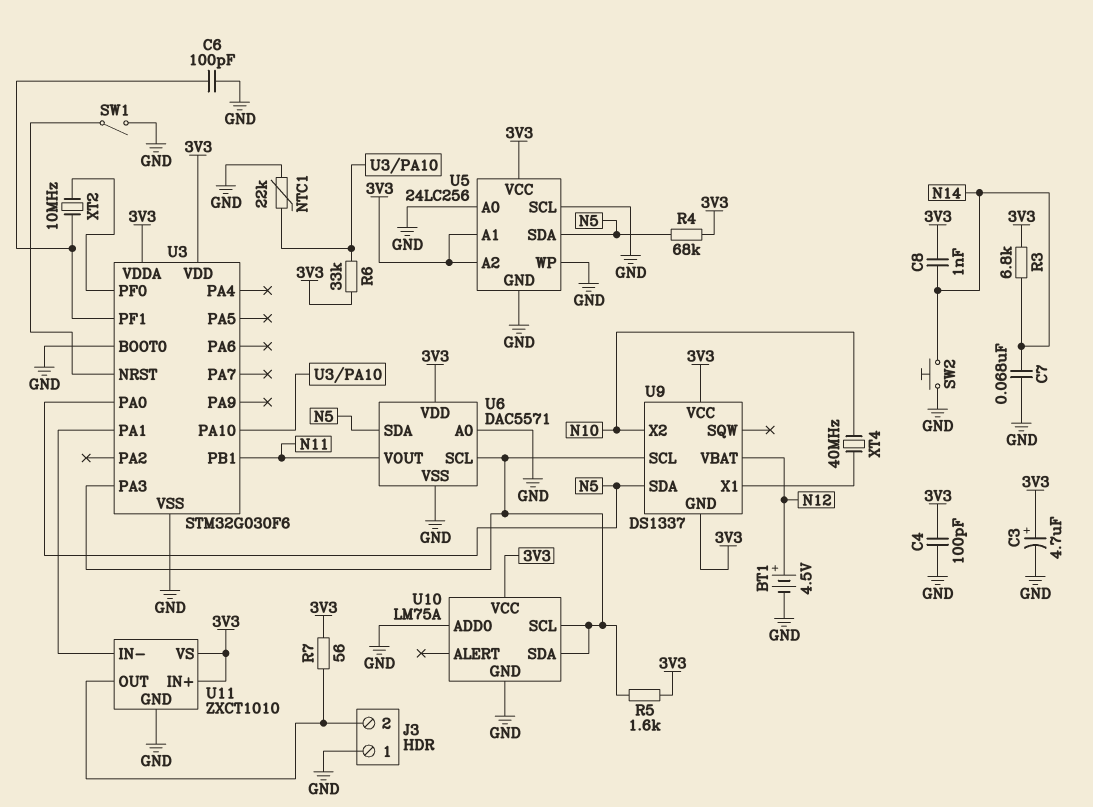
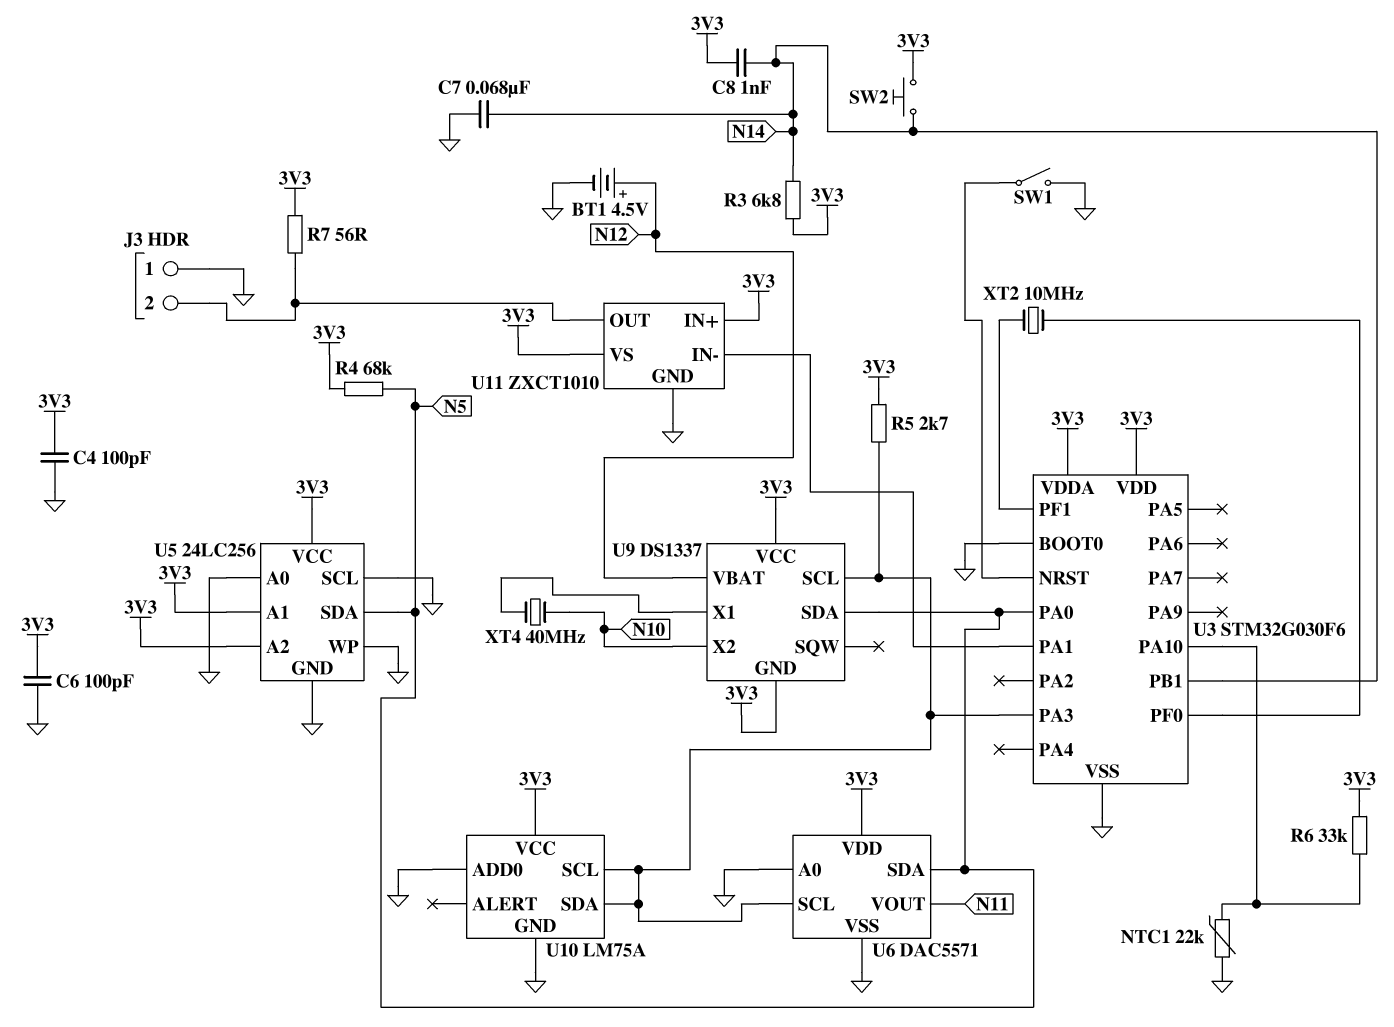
C3: 4.7uF (plus 3V3, minus GND) -> none
C6: 100pF (GND, U3/PF1) -> 100pF (3V3, GND)
R5: 1.6k (3V3, U3/PA3) -> 2.7k (3V3, U3/PA3)
SW2: button (GND, N14) -> button (3V3, N14)
U3 pin PB1: N11 -> N14

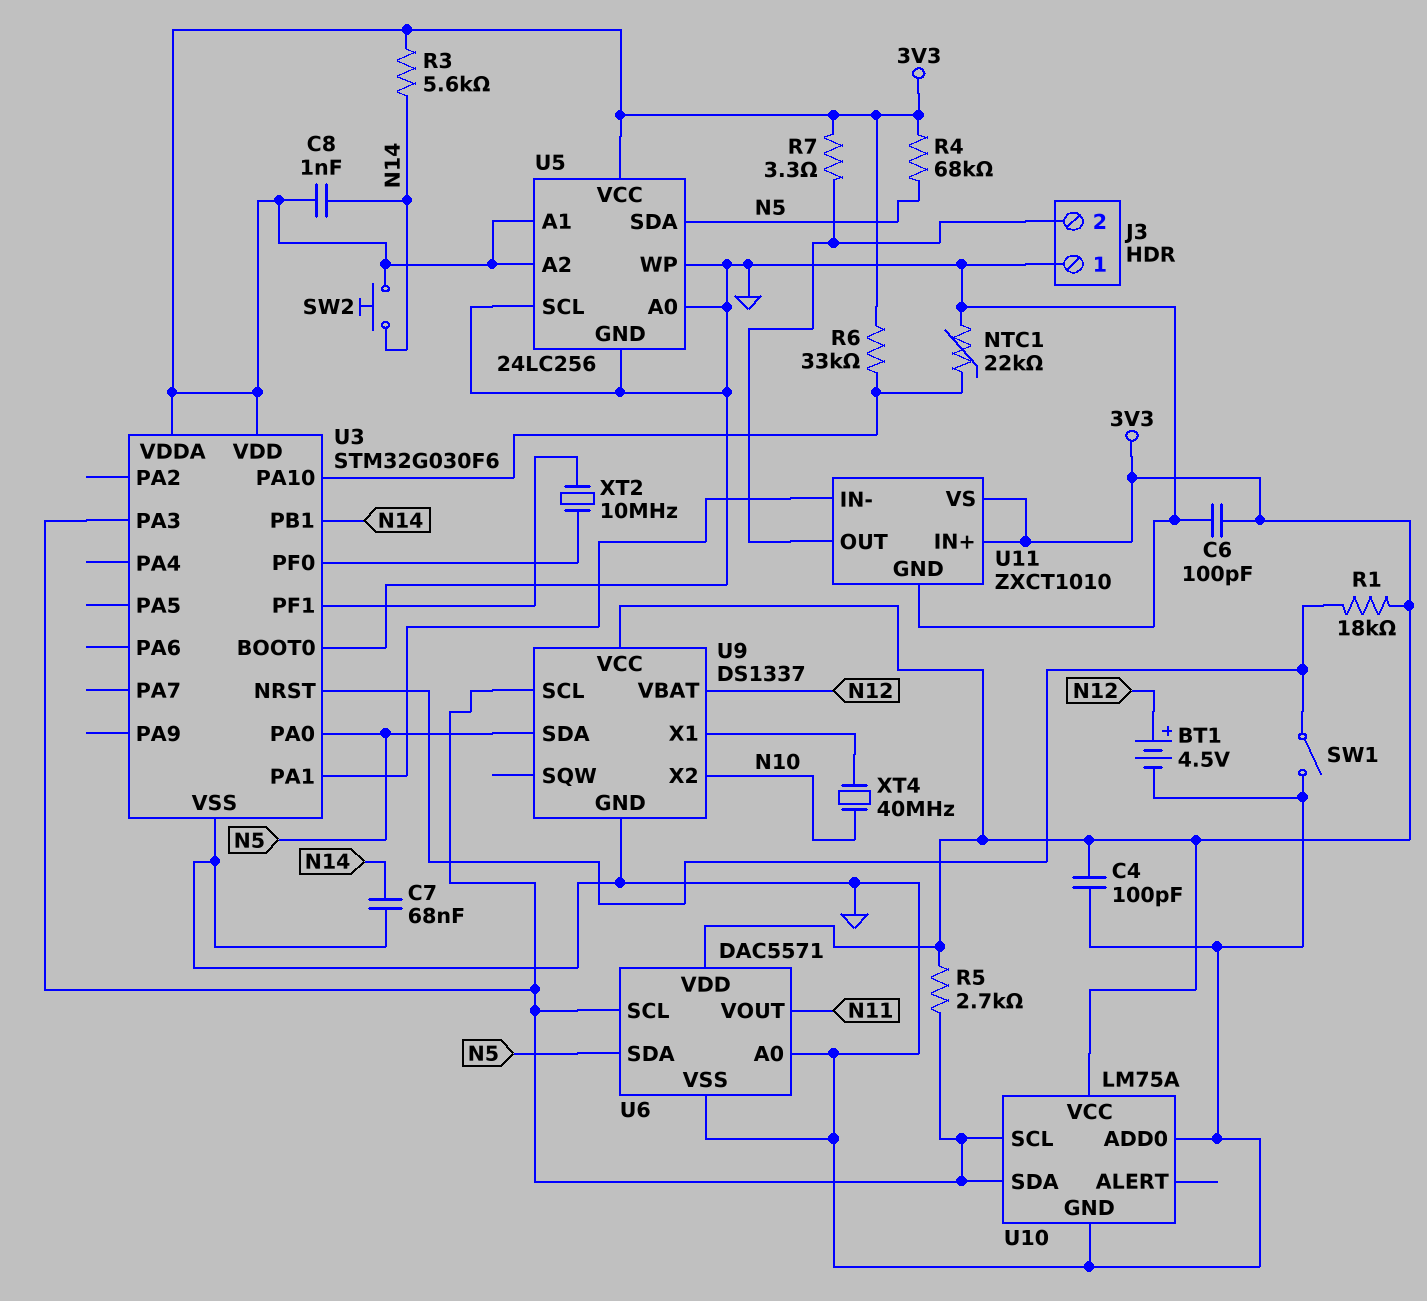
R1: none -> 18k (3V3, U3/NRST)
R3: 6.8k (3V3, N14) -> 5.6k (3V3, N14)
R7: 56 (3V3, J3/2) -> 3.3 (3V3, J3/2)
U9 pin GND: 3V3 -> GND

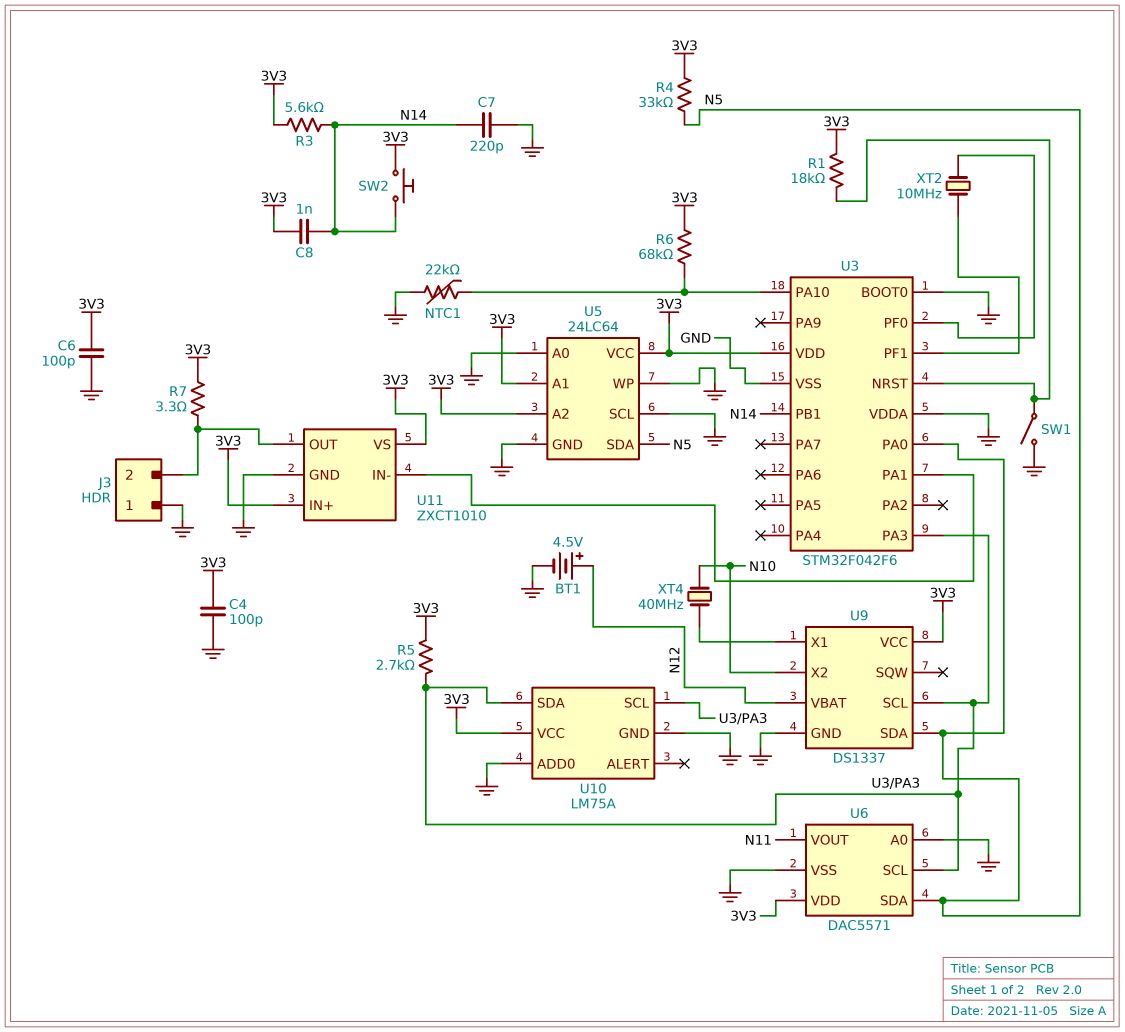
C7: 68nF (GND, N14) -> 220pF (GND, N14)
R4: 68k (3V3, N5) -> 33k (3V3, N5)
R6: 33k (3V3, U3/PA10) -> 68k (3V3, U3/PA10)
U3: STM32G030F6 -> STM32F042F6
U3 pin VDDA: 3V3 -> GND
U5: 24LC256 -> 24LC64

